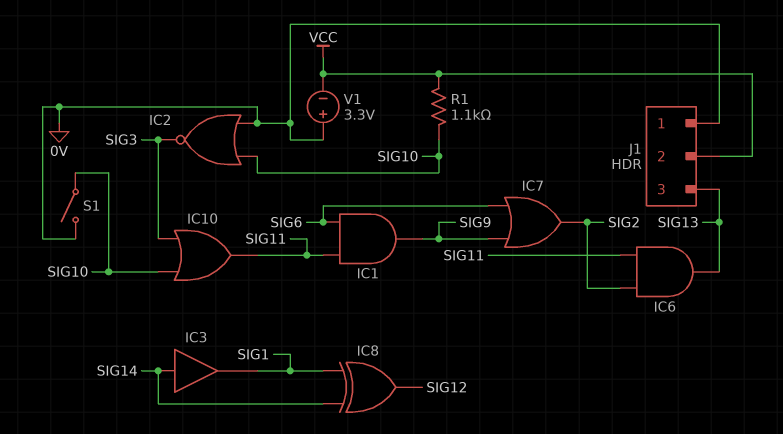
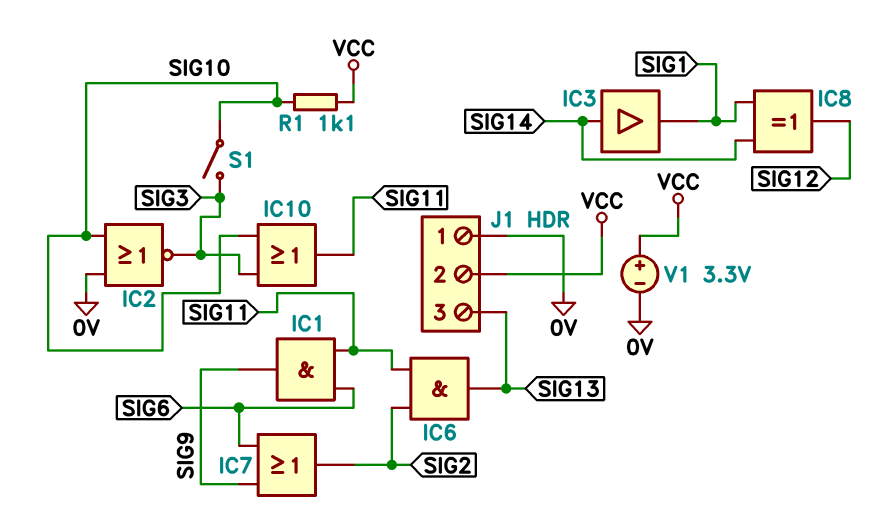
S1: switch (0V, SIG10) -> switch (SIG3, SIG10)
V1: 3.3V (plus 0V, minus VCC) -> 3.3V (plus VCC, minus 0V)

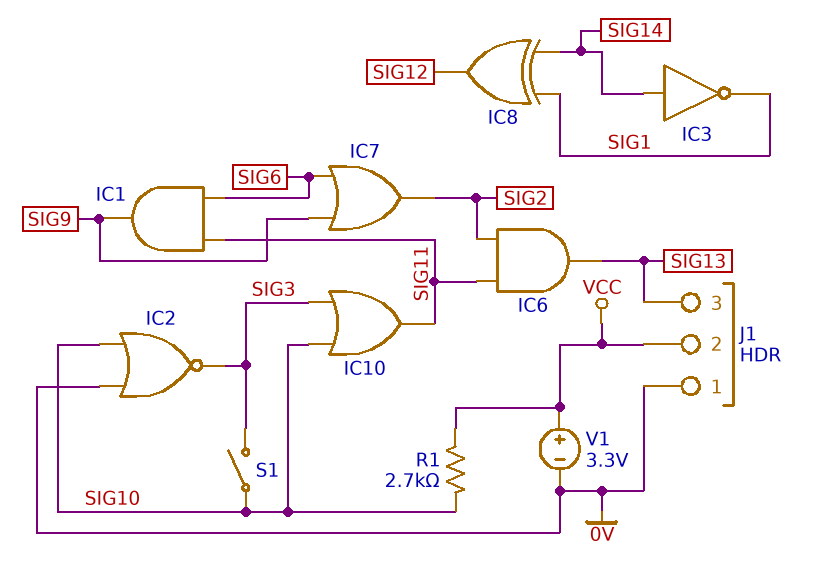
IC3: buffer (in SIG14, out SIG1) -> NOT (in SIG14, out SIG1)
R1: 1.1k (SIG10, VCC) -> 2.7k (SIG10, VCC)

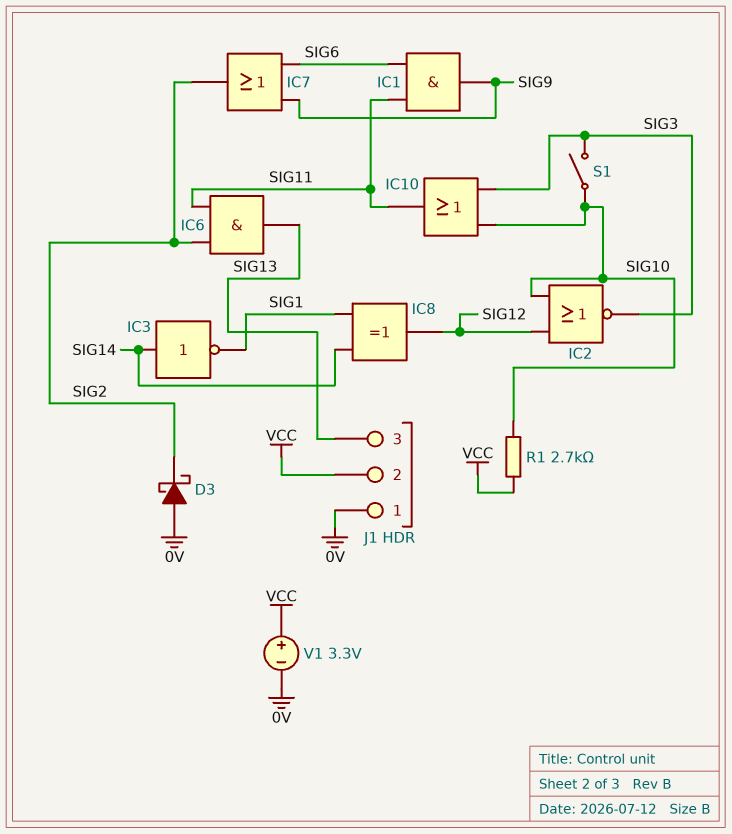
D3: none -> schottky (A 0V, K SIG2)
IC2: NOR (in 0V, in SIG10, out SIG3) -> NOR (in SIG10, in SIG12, out SIG3)

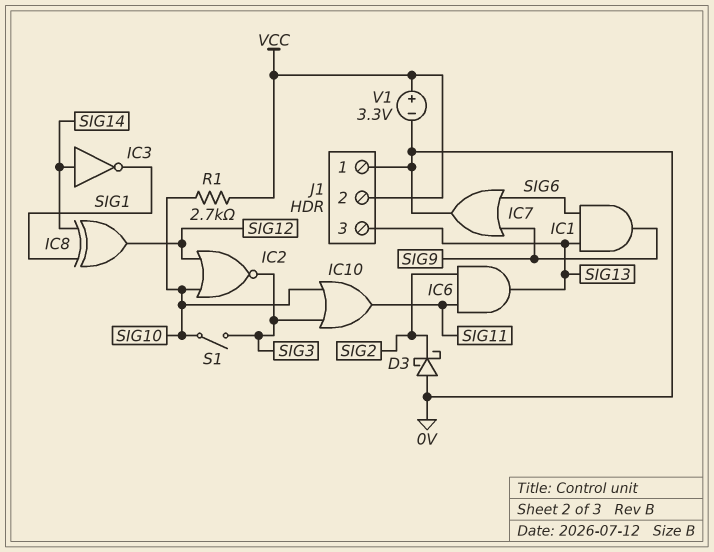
IC1: AND (in SIG6, in SIG11, out SIG9) -> AND (in SIG6, in SIG13, out SIG9)
IC7: OR (in SIG6, in SIG9, out SIG2) -> OR (in SIG6, in SIG9, out 0V)

